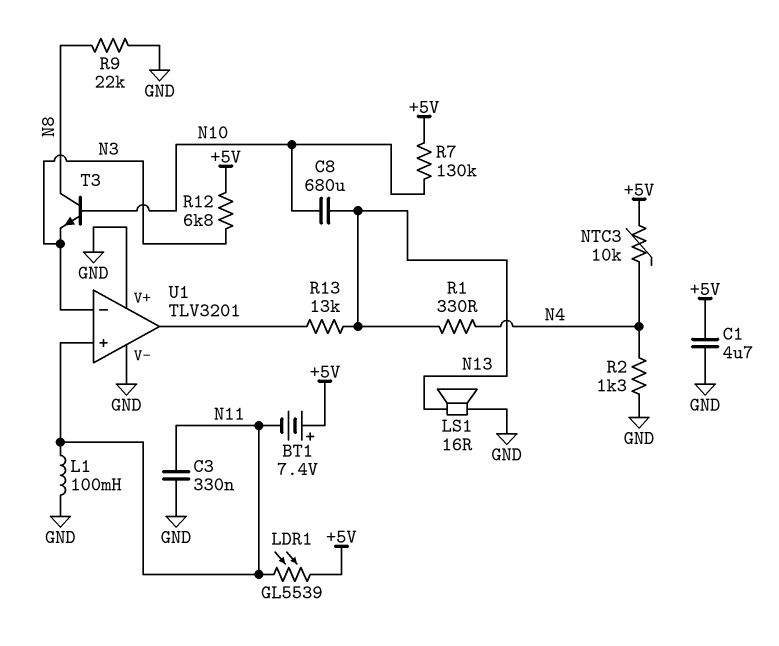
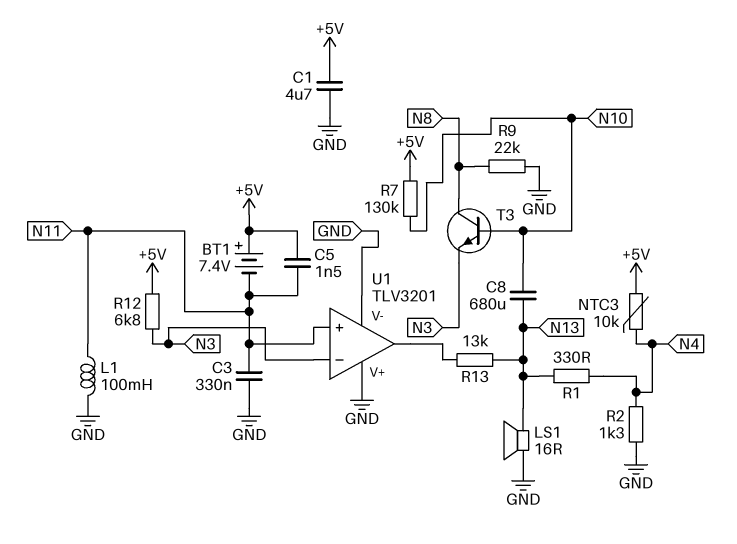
C5: none -> 1.5nF (+5V, N11)
LDR1: GL5539 (+5V, N11) -> none

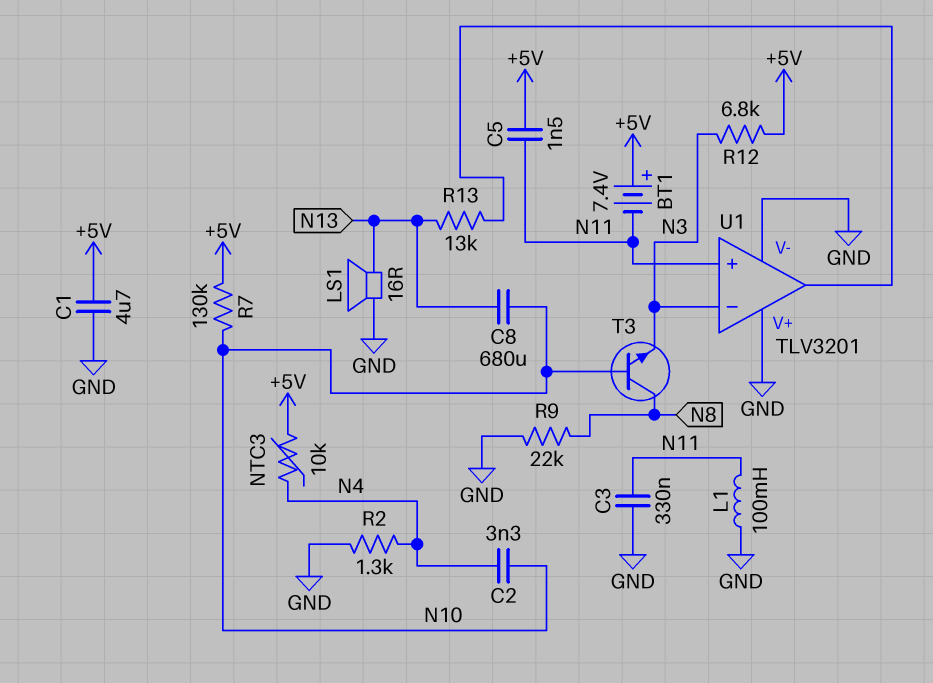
C2: none -> 3.3nF (N4, N10)
R1: 330 (N4, N13) -> none

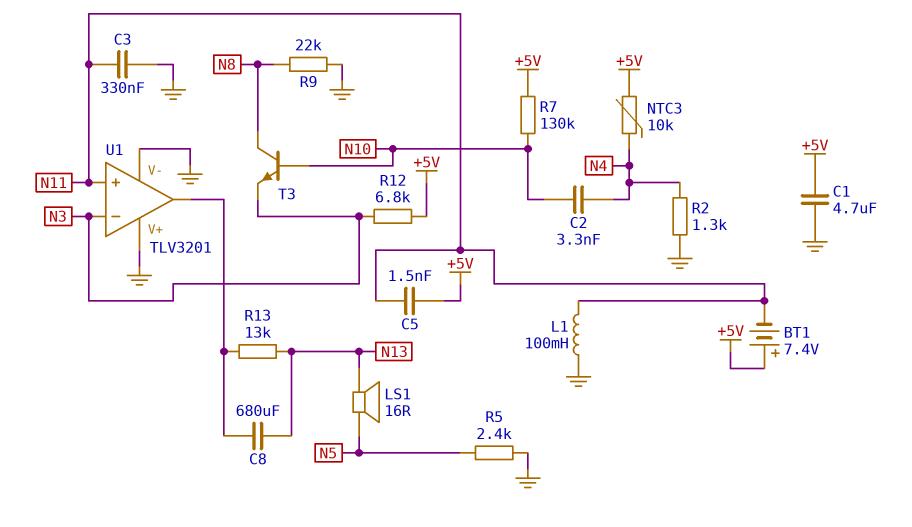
C8: 680uF (N10, N13) -> 680uF (N13, U1/out)
LS1: speaker 16R (GND, N13) -> speaker 16R (N5, N13)
R5: none -> 2.4k (GND, N5)

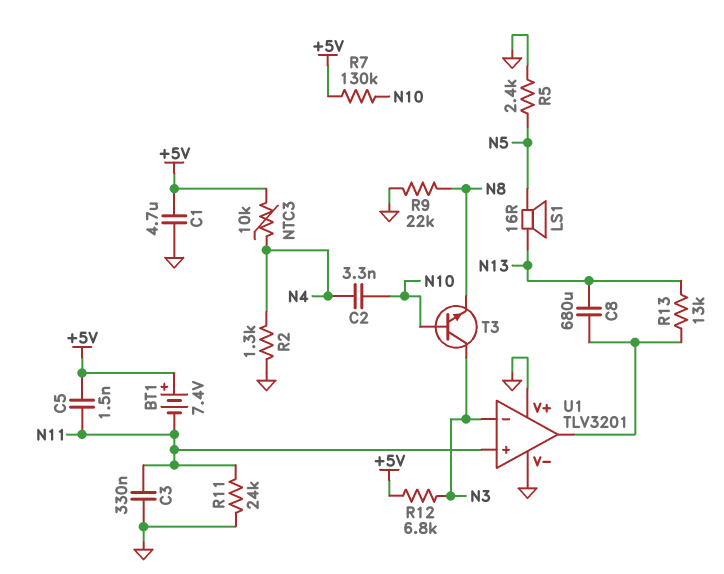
L1: 100mH (GND, N11) -> none
R11: none -> 24k (GND, N11)
T3: NPN (B N10, C N8, E N3) -> NPN (B N10, C N3, E N8)

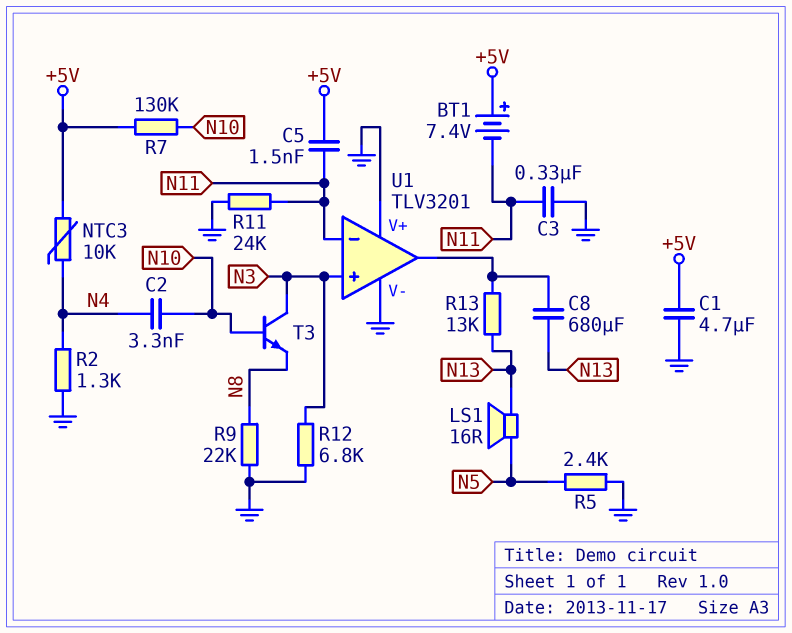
R12: 6.8k (+5V, N3) -> 6.8k (GND, N3)
U1 pin in+: N11 -> N3
U1 pin in-: N3 -> N11

